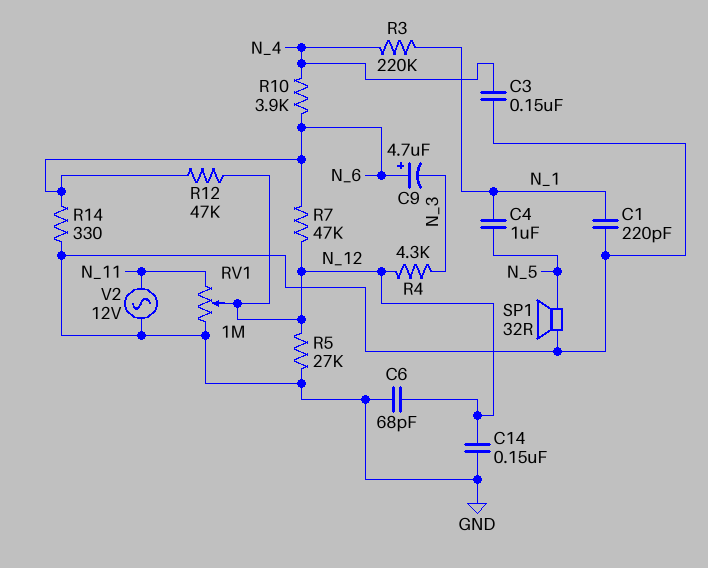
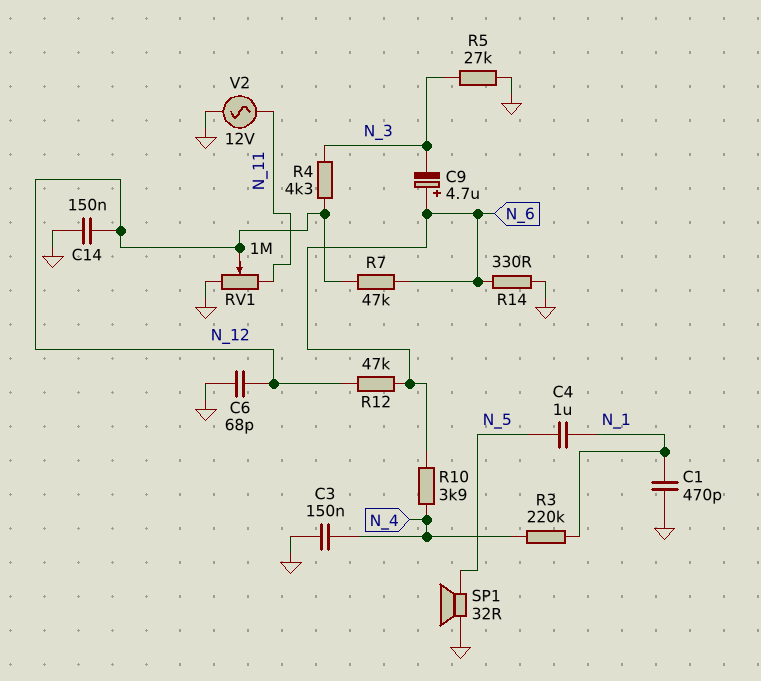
C1: 220pF (GND, N_1) -> 470pF (GND, N_1)
R5: 27k (GND, N_12) -> 27k (GND, N_3)

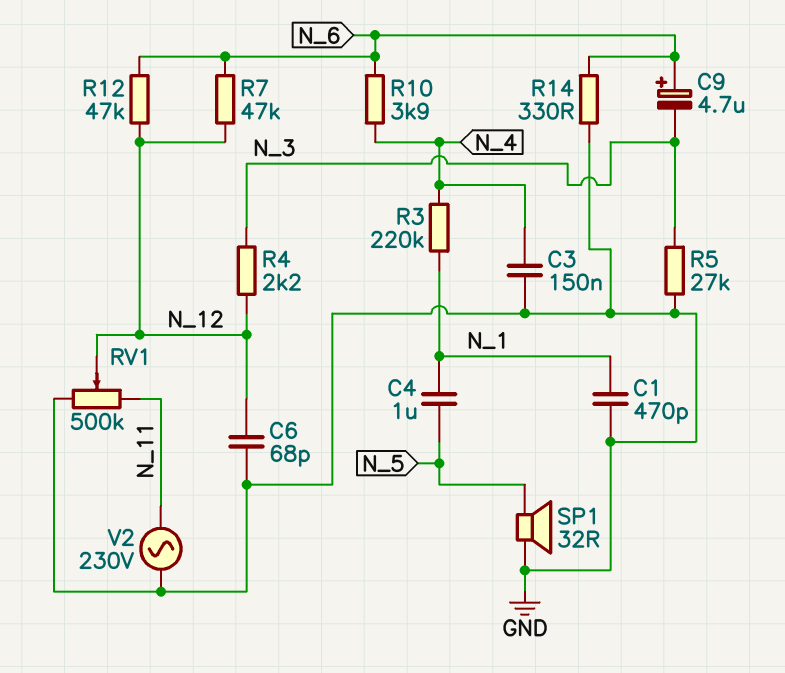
C14: 150nF (GND, N_12) -> none
R4: 4.3k (N_3, N_12) -> 2.2k (N_3, N_12)
RV1: 1M (GND, N_11, wiper N_12) -> 500k (GND, N_11, wiper N_12)
V2: AC 12V (GND, N_11) -> AC 230V (GND, N_11)

